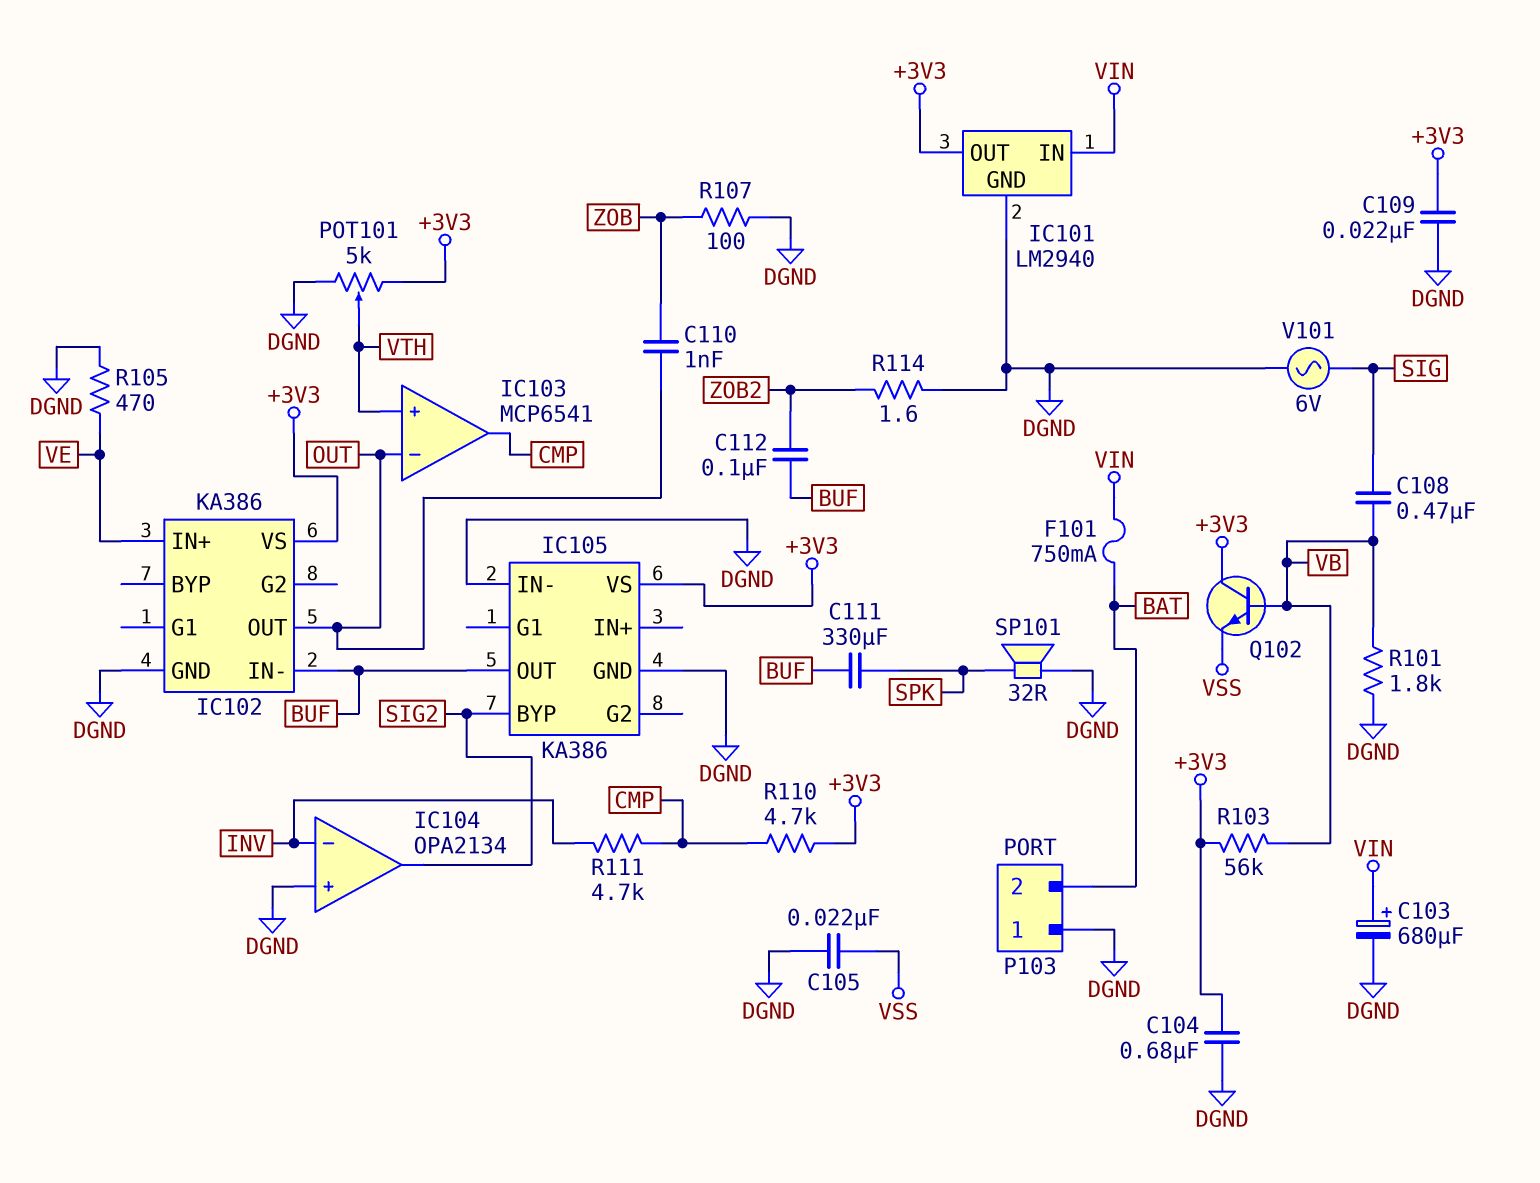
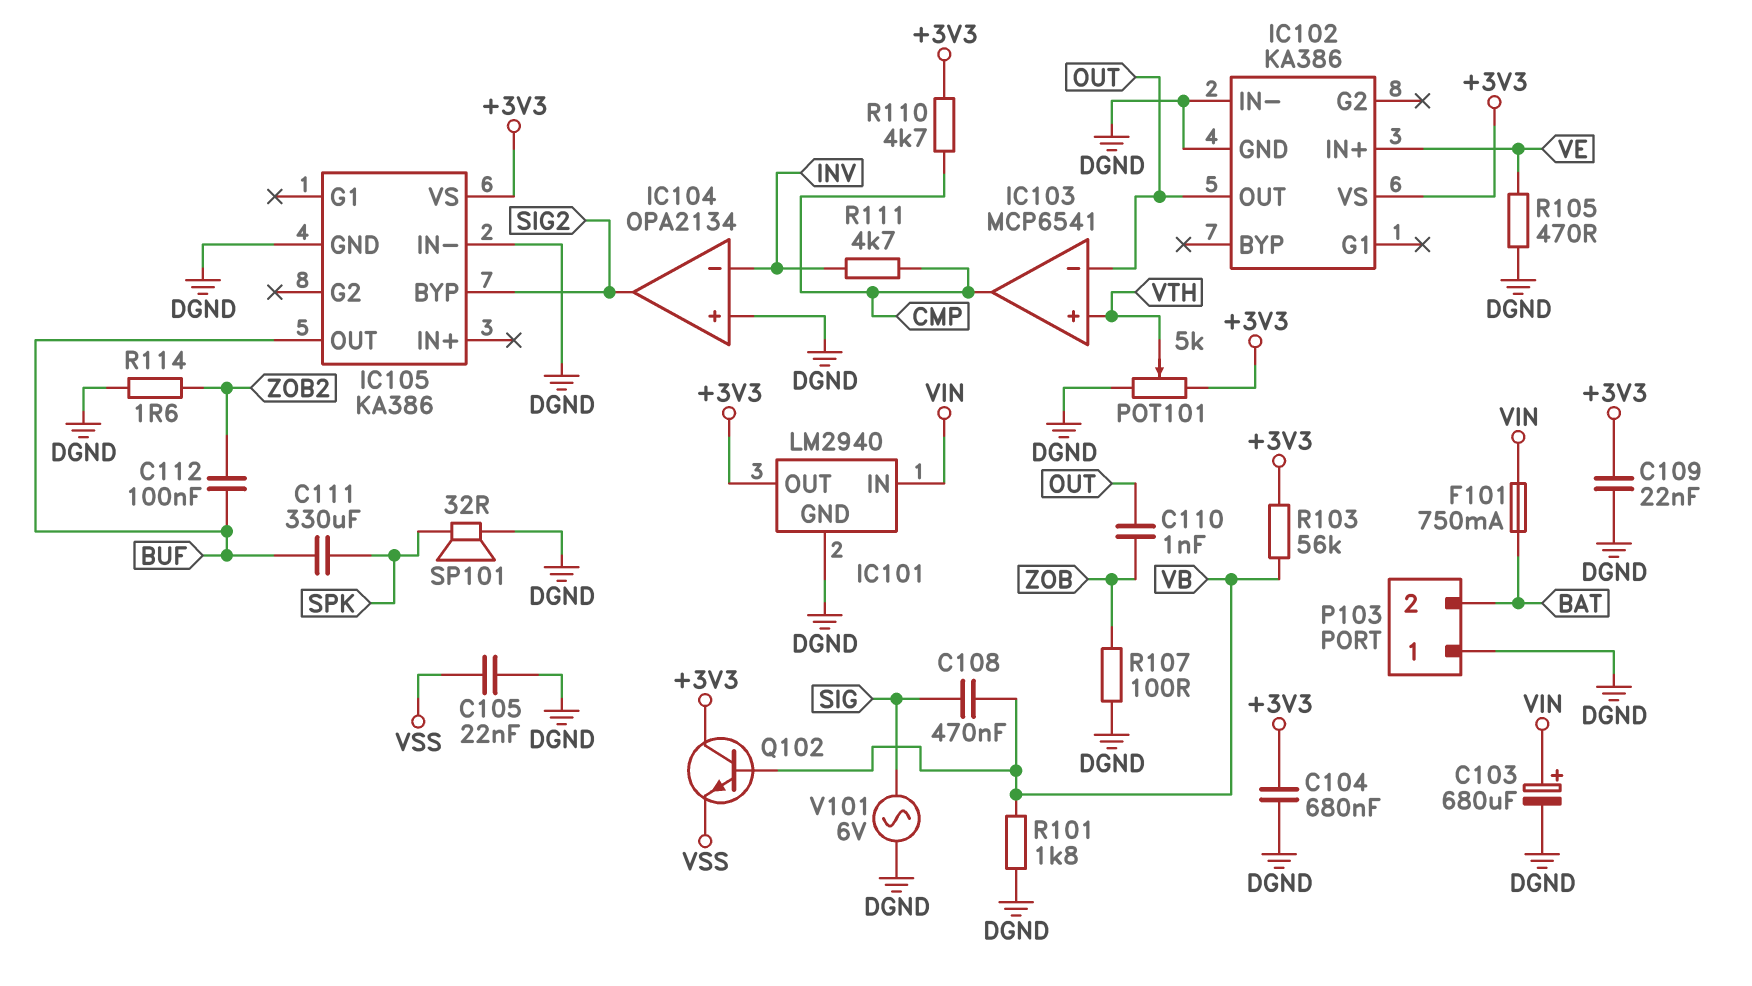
IC102 pin IN-: BUF -> DGND

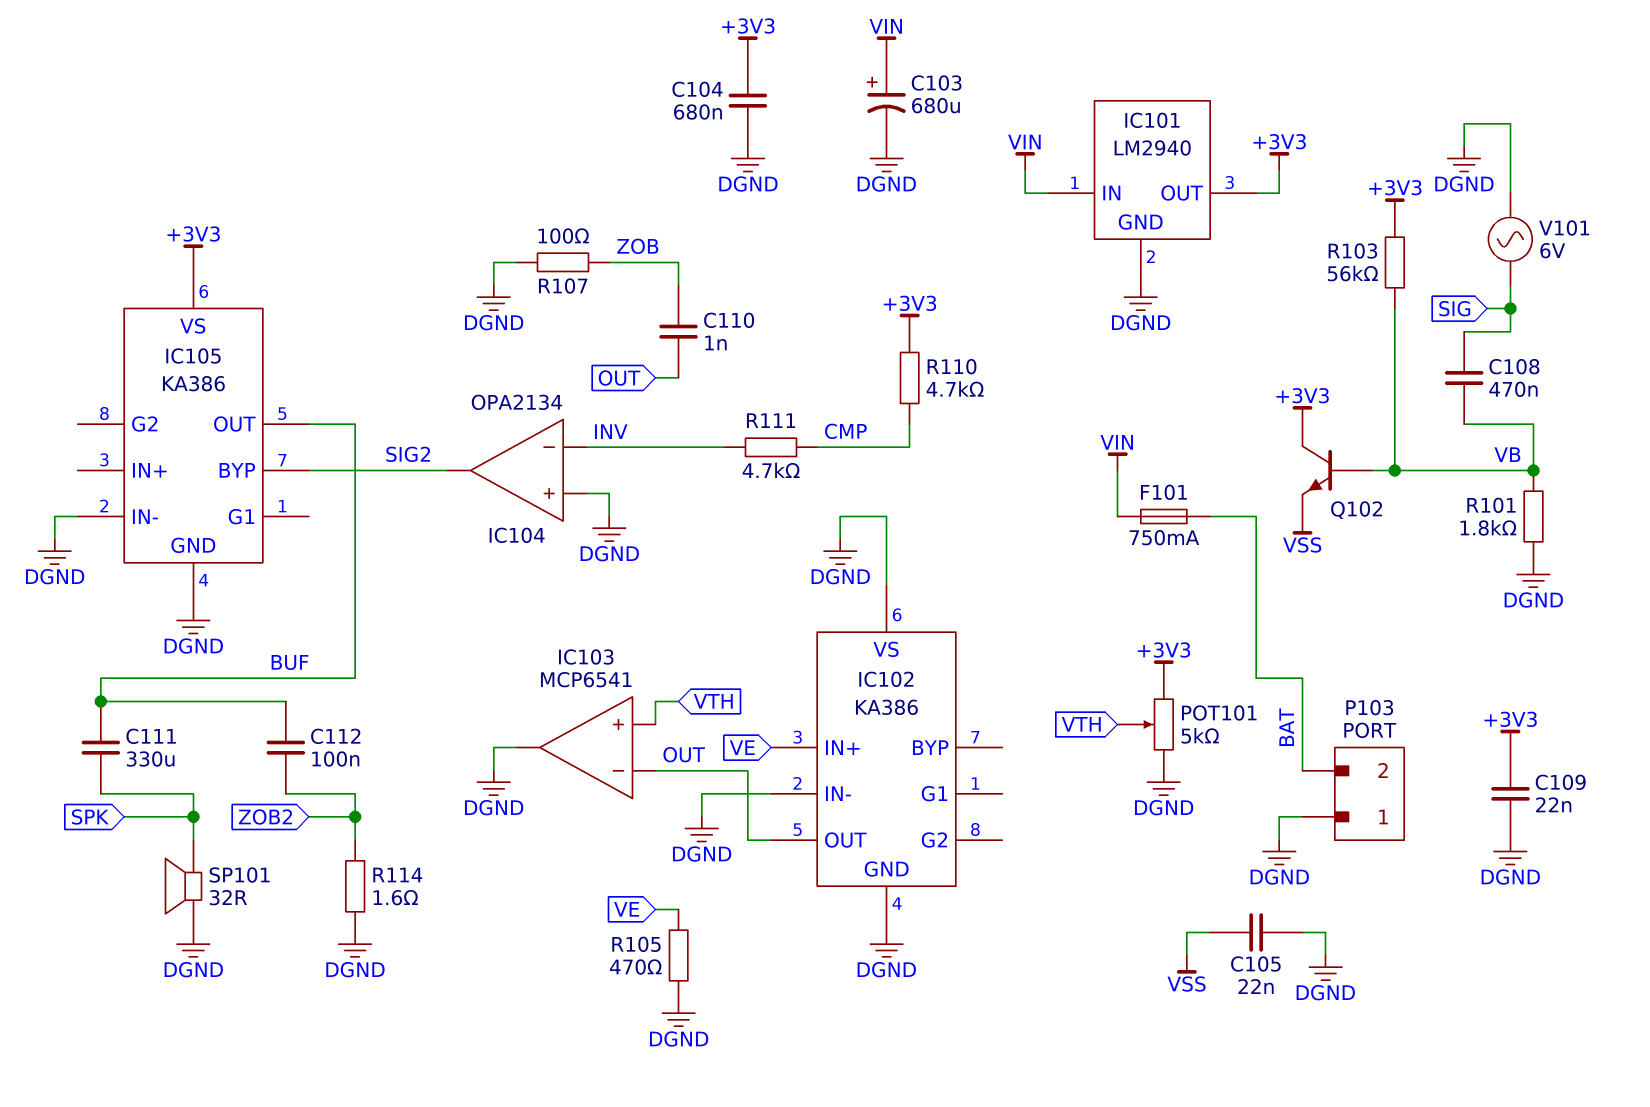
IC102 pin VS: +3V3 -> DGND
IC103 pin out: CMP -> DGND

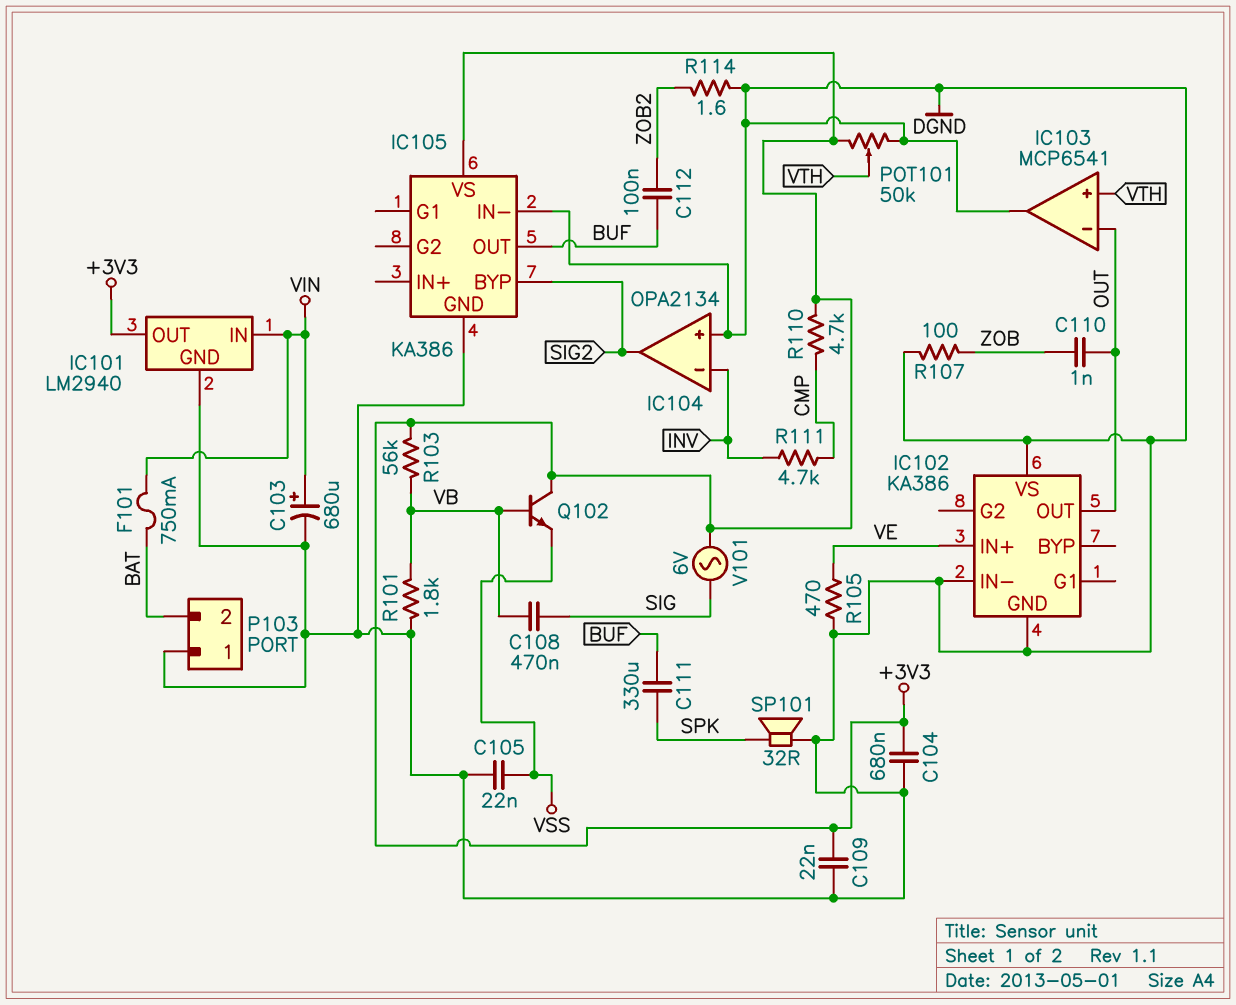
POT101: 5k (+3V3, DGND, wiper VTH) -> 50k (+3V3, DGND, wiper VTH)
V101: AC 6V (DGND, SIG) -> AC 6V (+3V3, SIG)

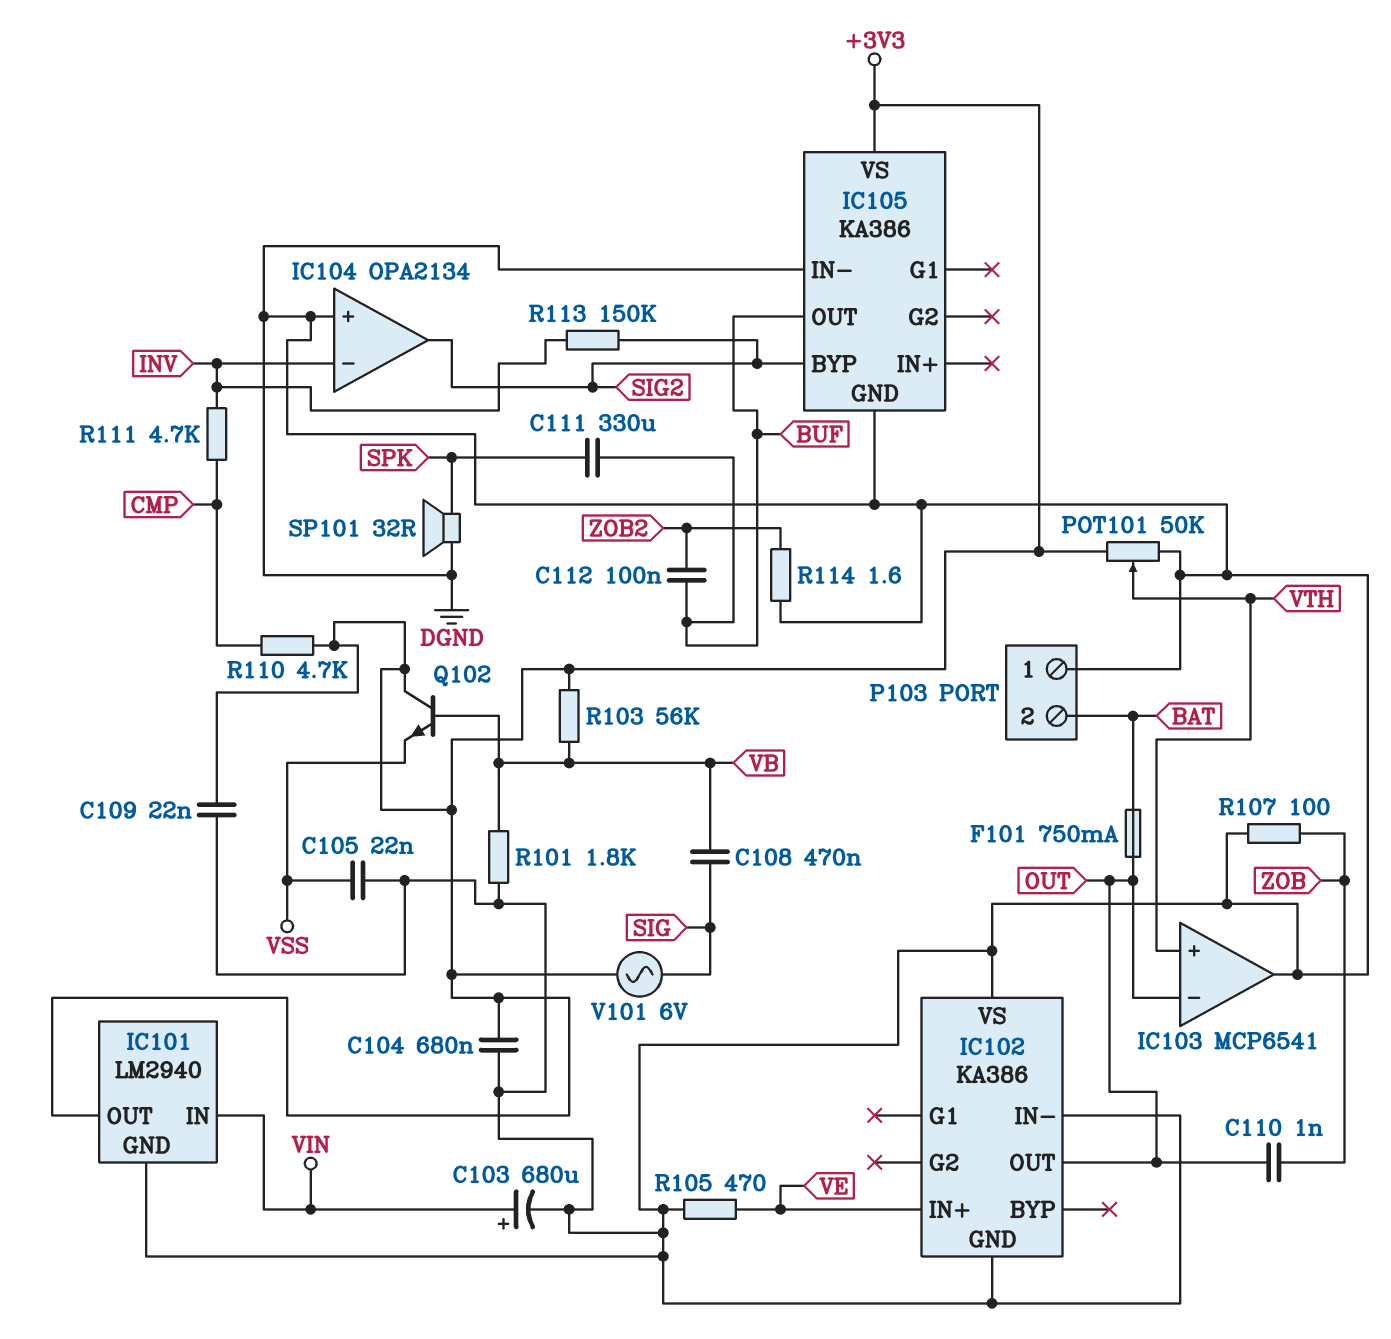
F101: 750mA (BAT, VIN) -> 750mA (BAT, OUT)
R113: none -> 150k (INV, SIG2)

